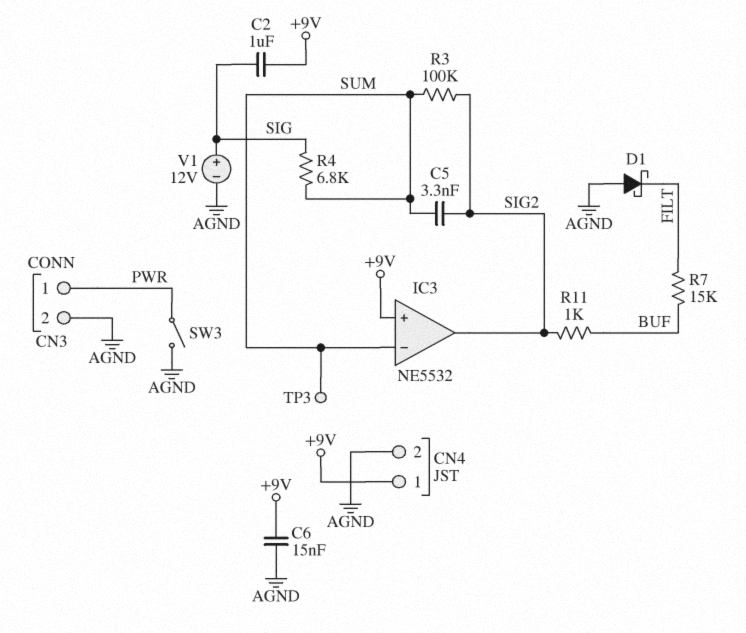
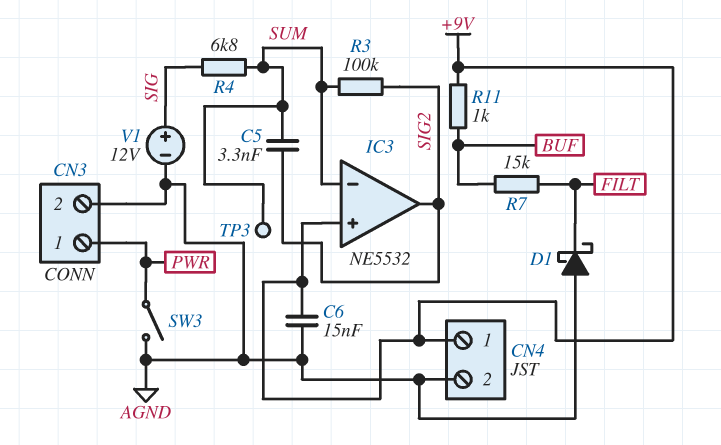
C2: 1uF (+9V, SIG) -> none
R11: 1k (BUF, SIG2) -> 1k (+9V, BUF)

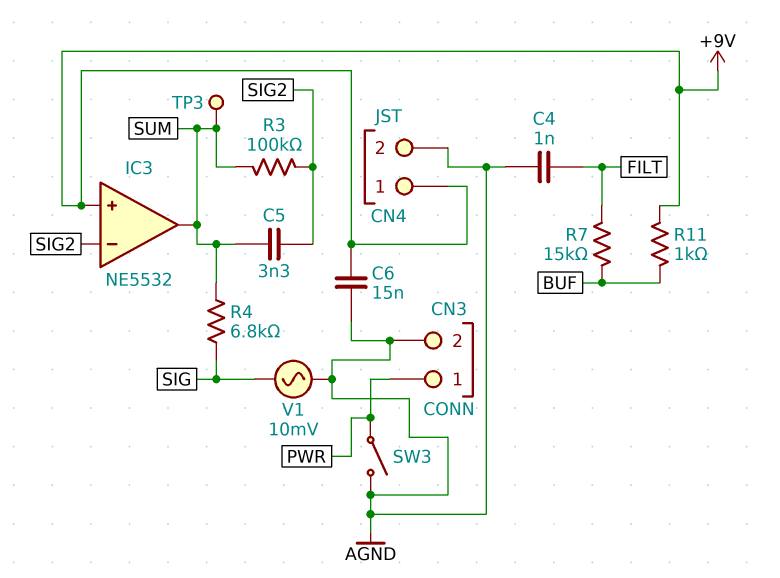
C4: none -> 1nF (AGND, FILT)
D1: schottky (A AGND, K FILT) -> none
IC3 pin in-: SUM -> SIG2
IC3 pin out: SIG2 -> SUM
V1: 12V (plus SIG, minus AGND) -> AC 10mV (AGND, SIG)

